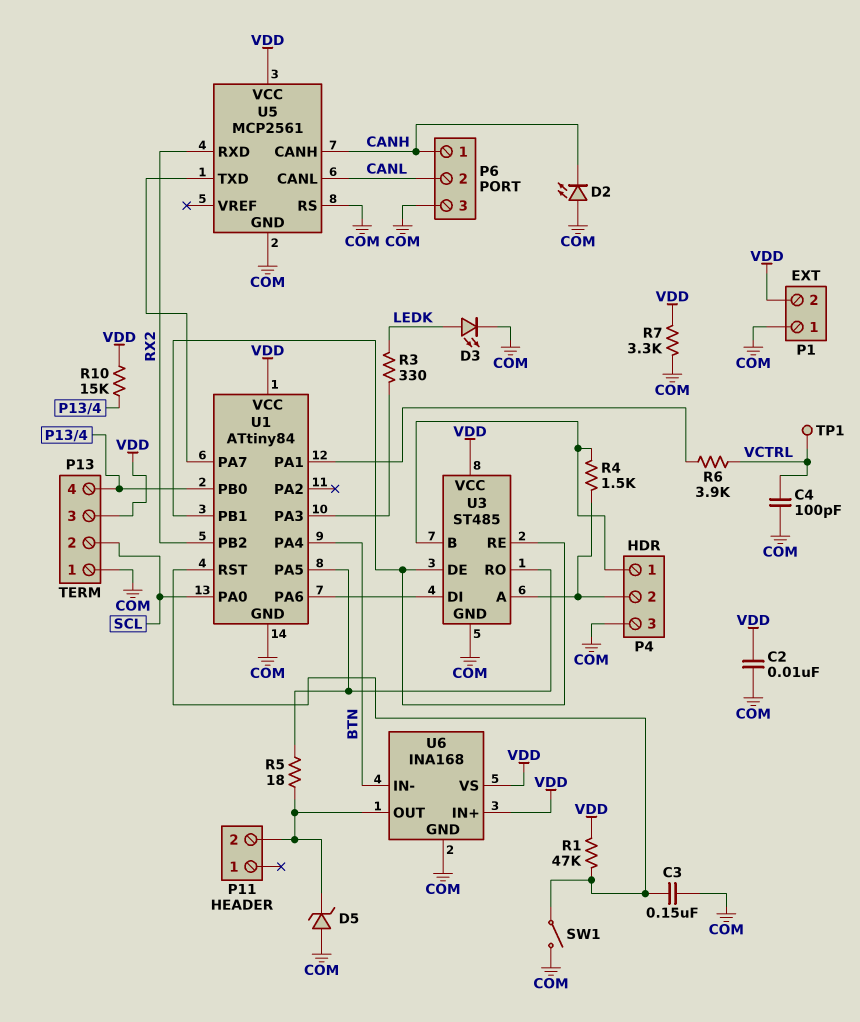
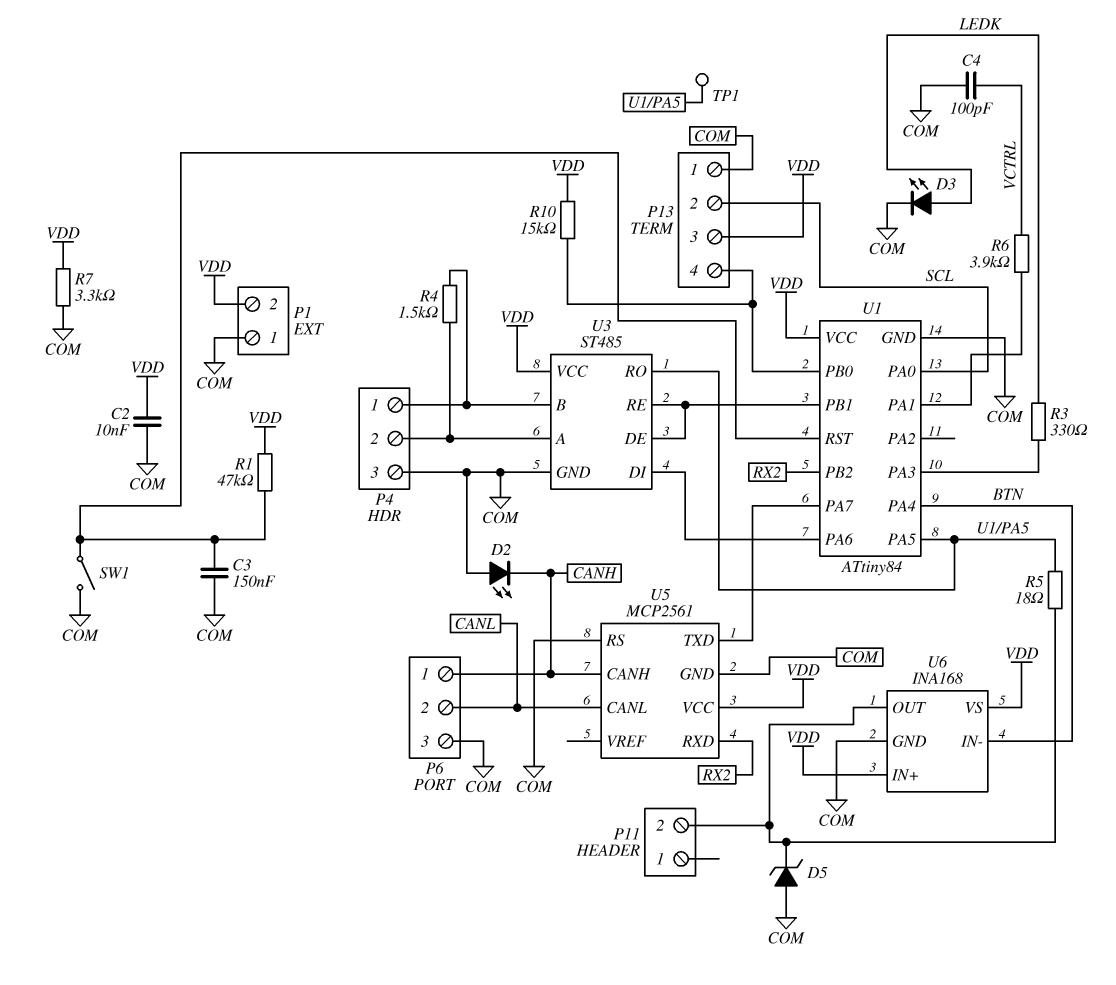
TP1: test point (VCTRL) -> test point (U1/PA5)

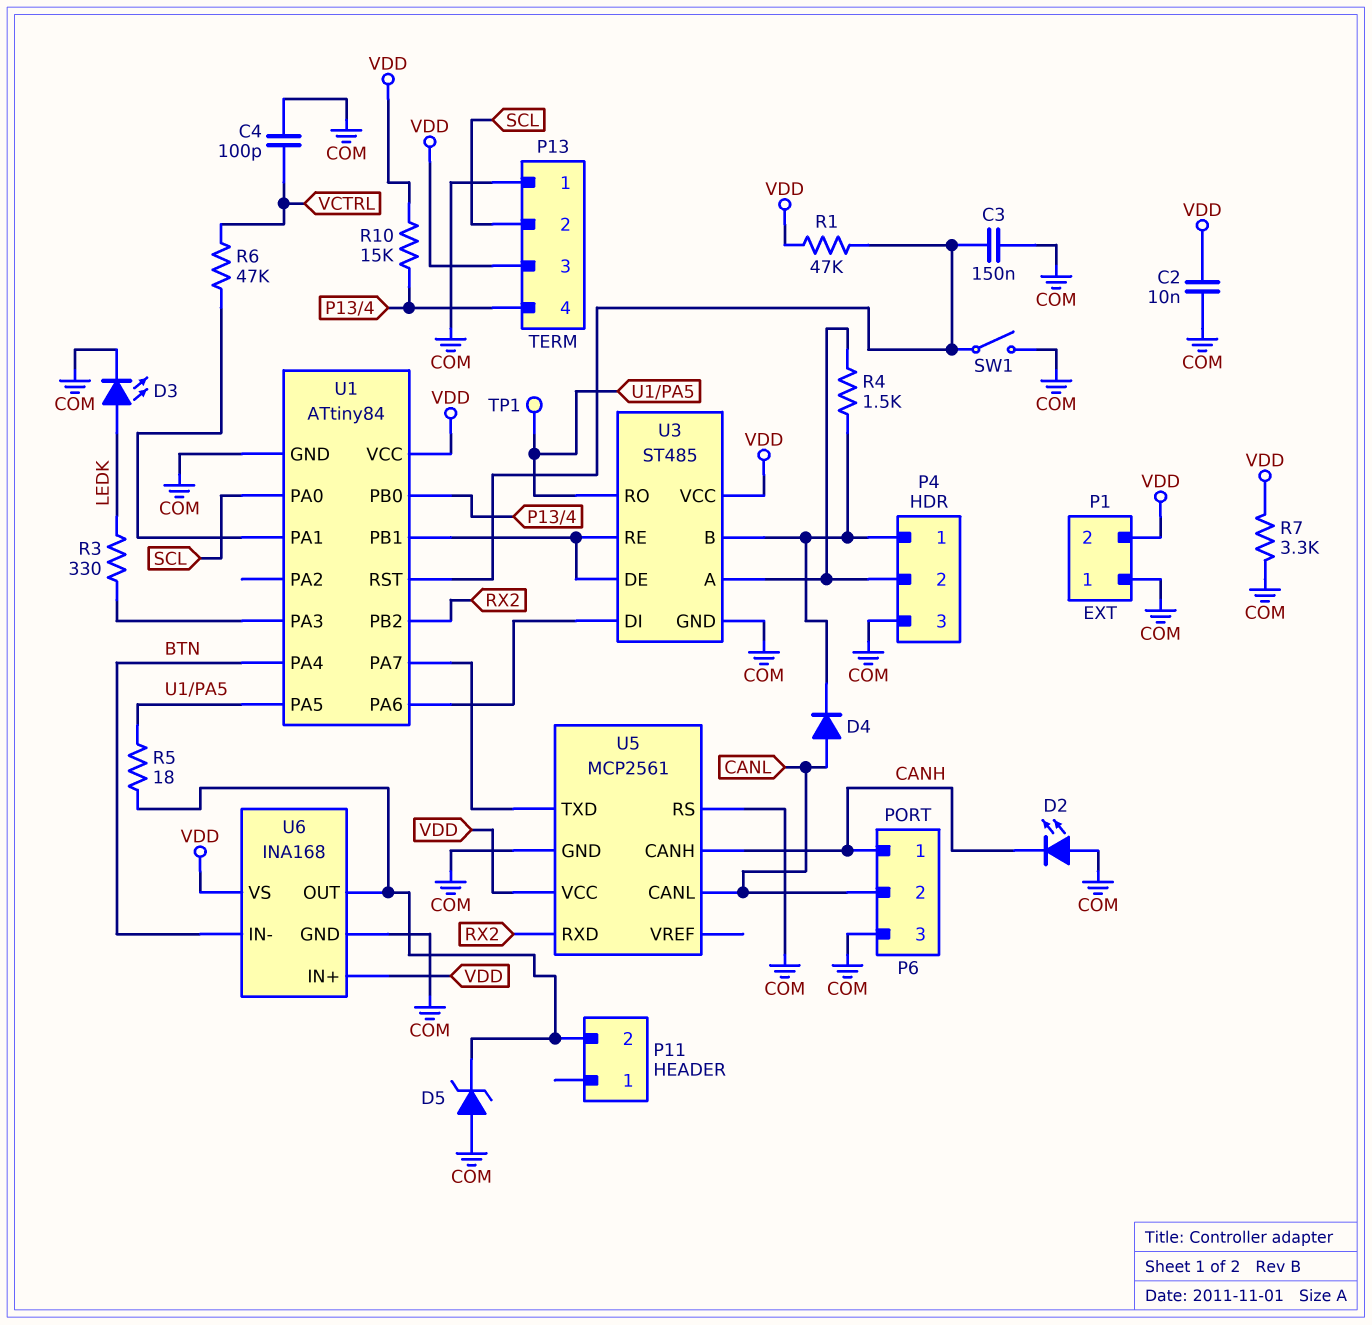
D4: none -> diode (A CANL, K P4/1)
R6: 3.9k (U1/PA1, VCTRL) -> 47k (U1/PA1, VCTRL)

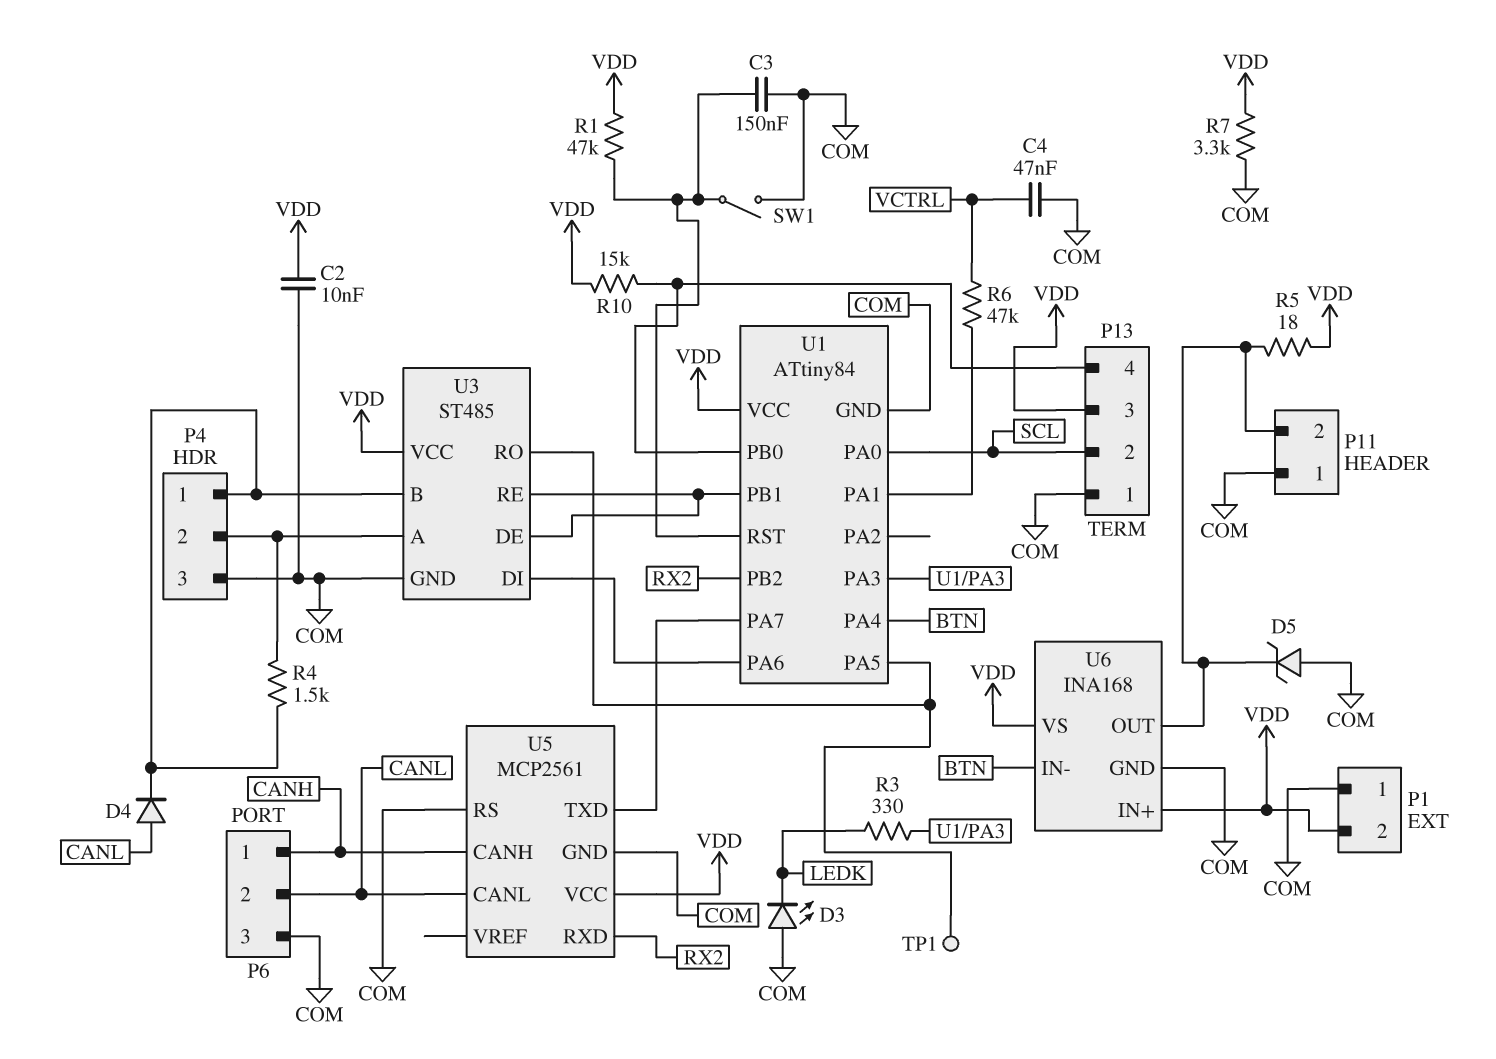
C4: 100pF (COM, VCTRL) -> 47nF (COM, VCTRL)
D2: LED (A COM, K CANH) -> none
D3: LED (A LEDK, K COM) -> LED (A COM, K LEDK)
P11 pin 1: none -> COM
R5: 18 (P11/2, U1/PA5) -> 18 (P11/2, VDD)

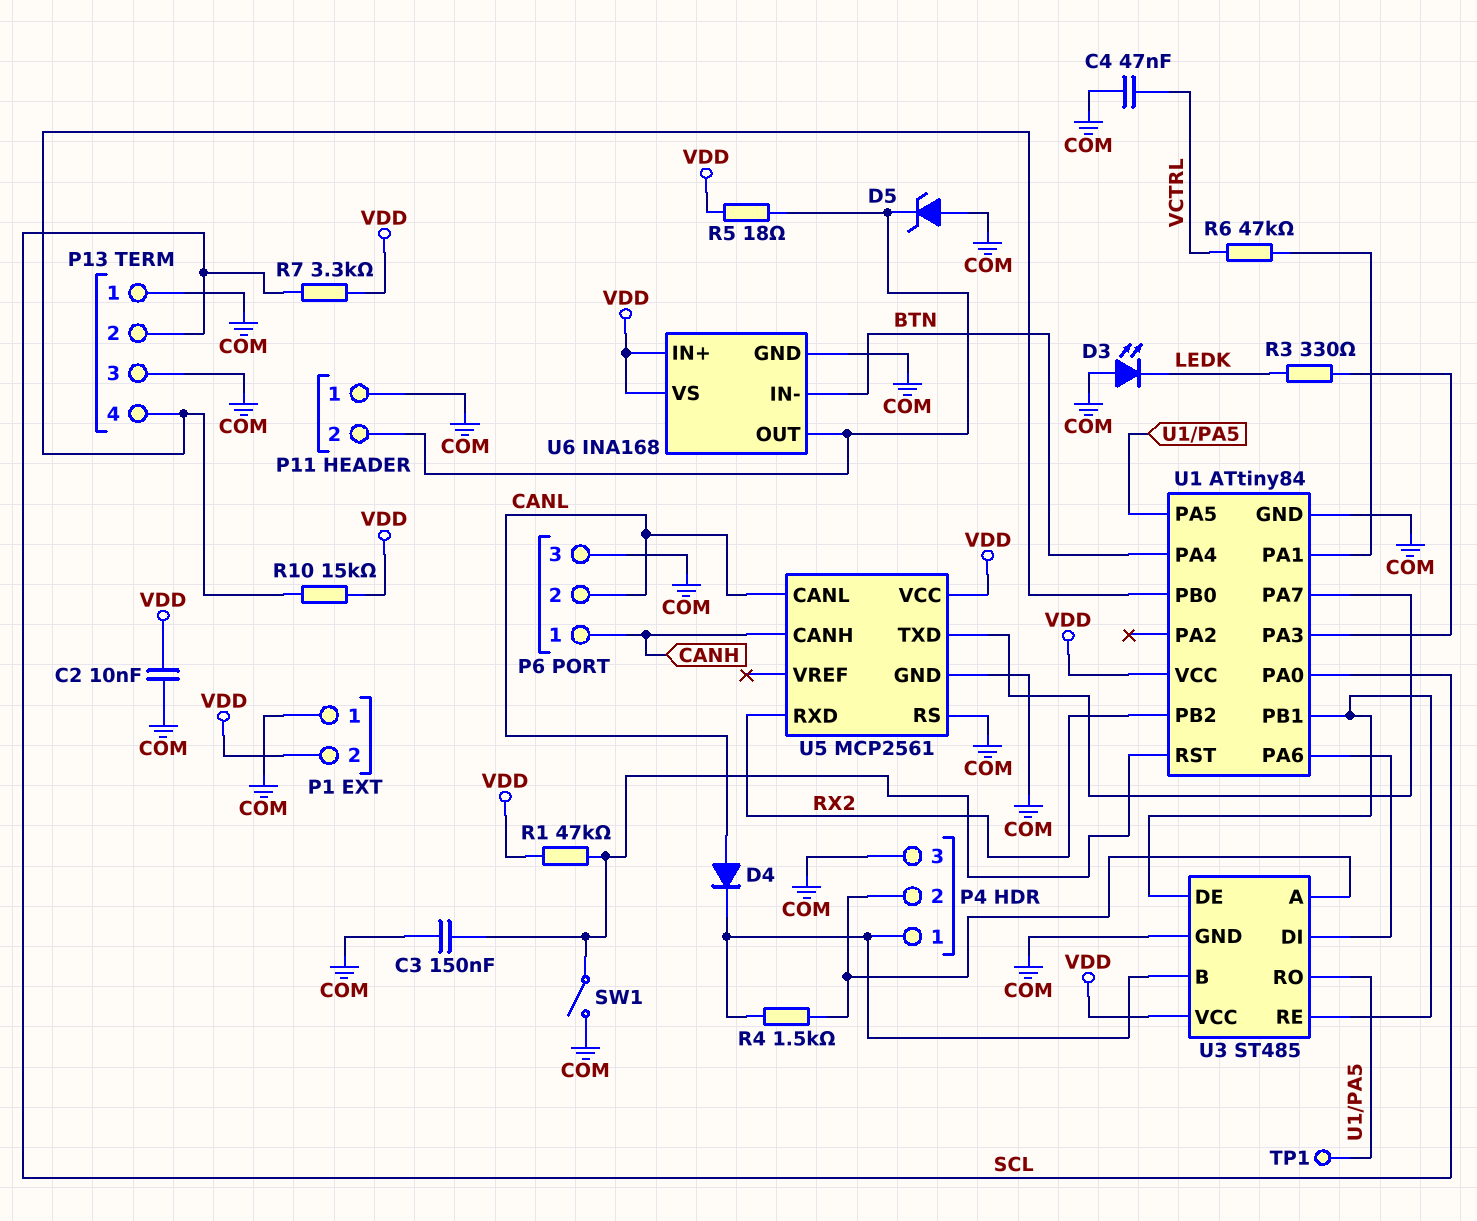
P13 pin 3: VDD -> COM
R7: 3.3k (COM, VDD) -> 3.3k (SCL, VDD)

